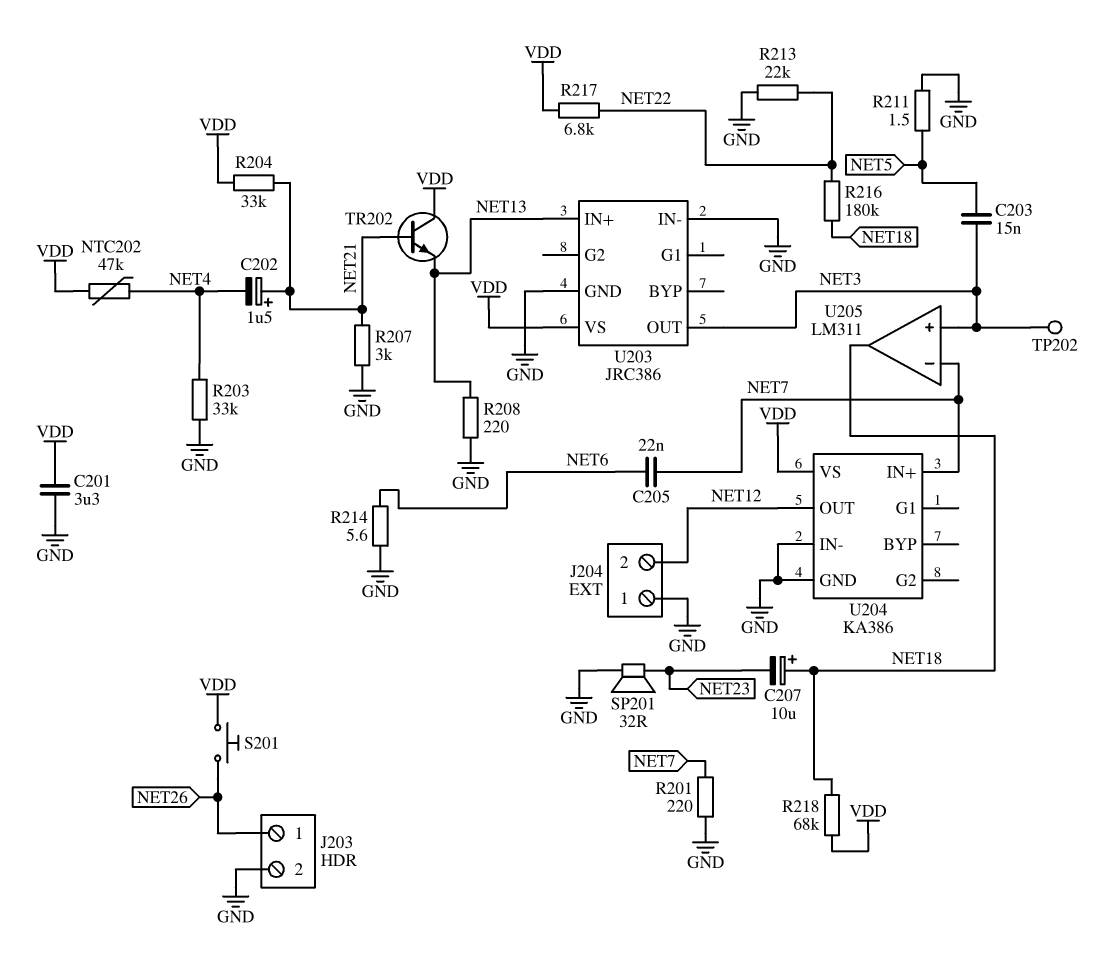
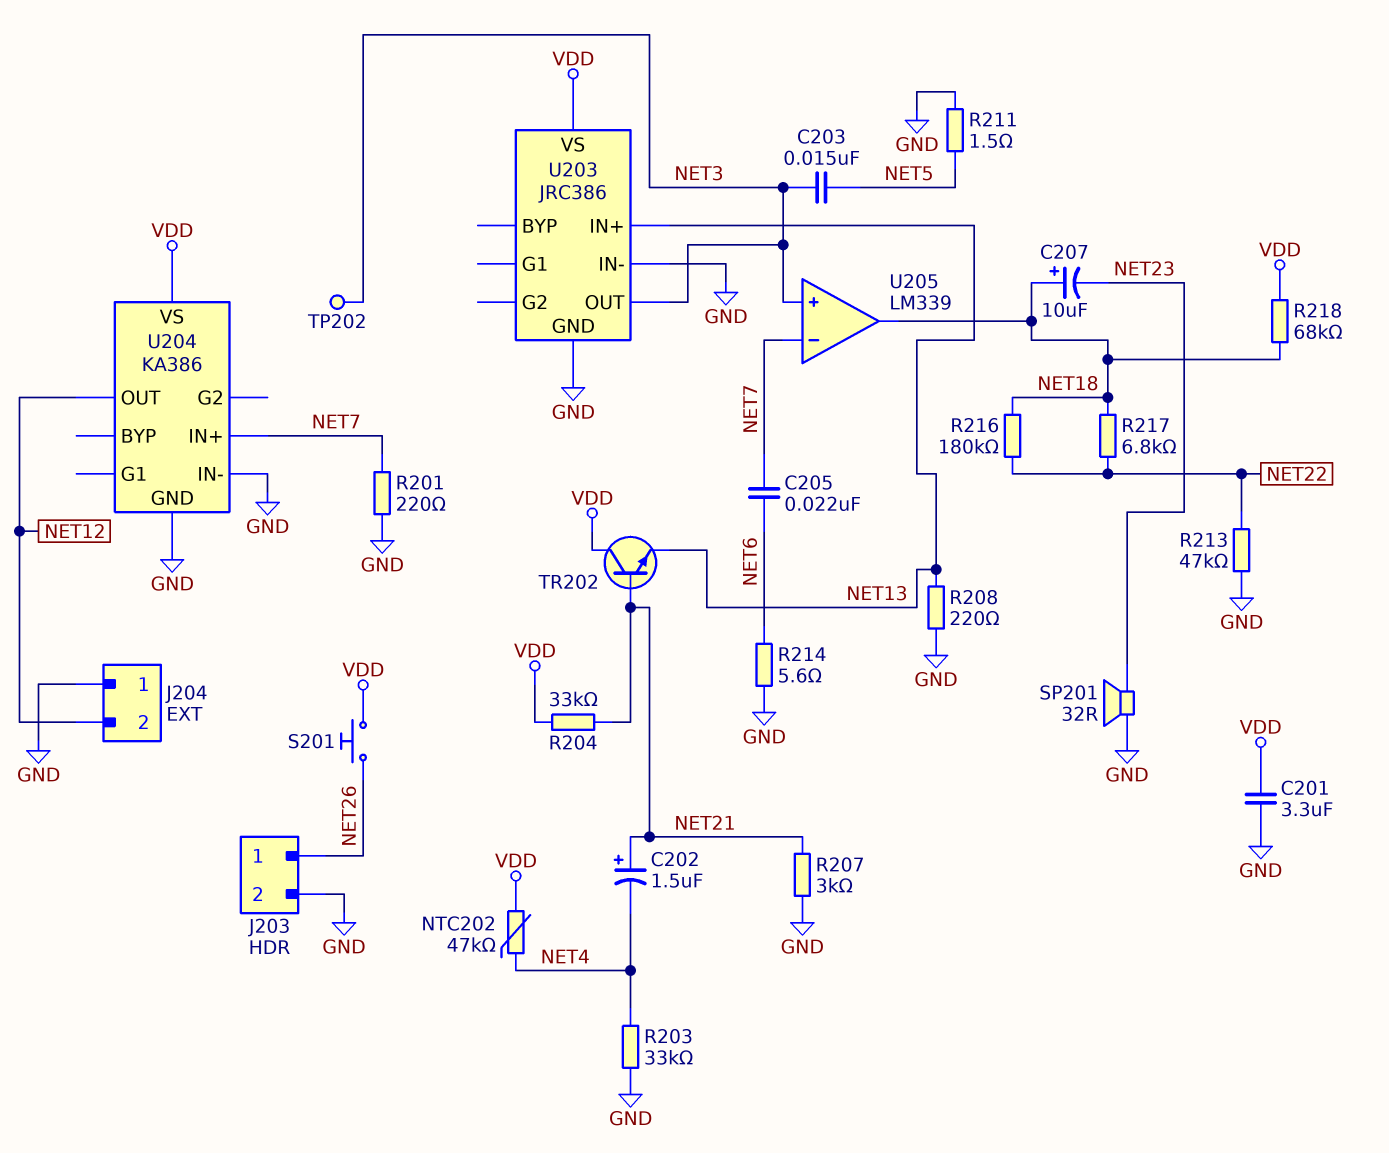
R213: 22k (GND, NET22) -> 47k (GND, NET22)
R217: 6.8k (NET22, VDD) -> 6.8k (NET18, NET22)
U205: LM311 -> LM339

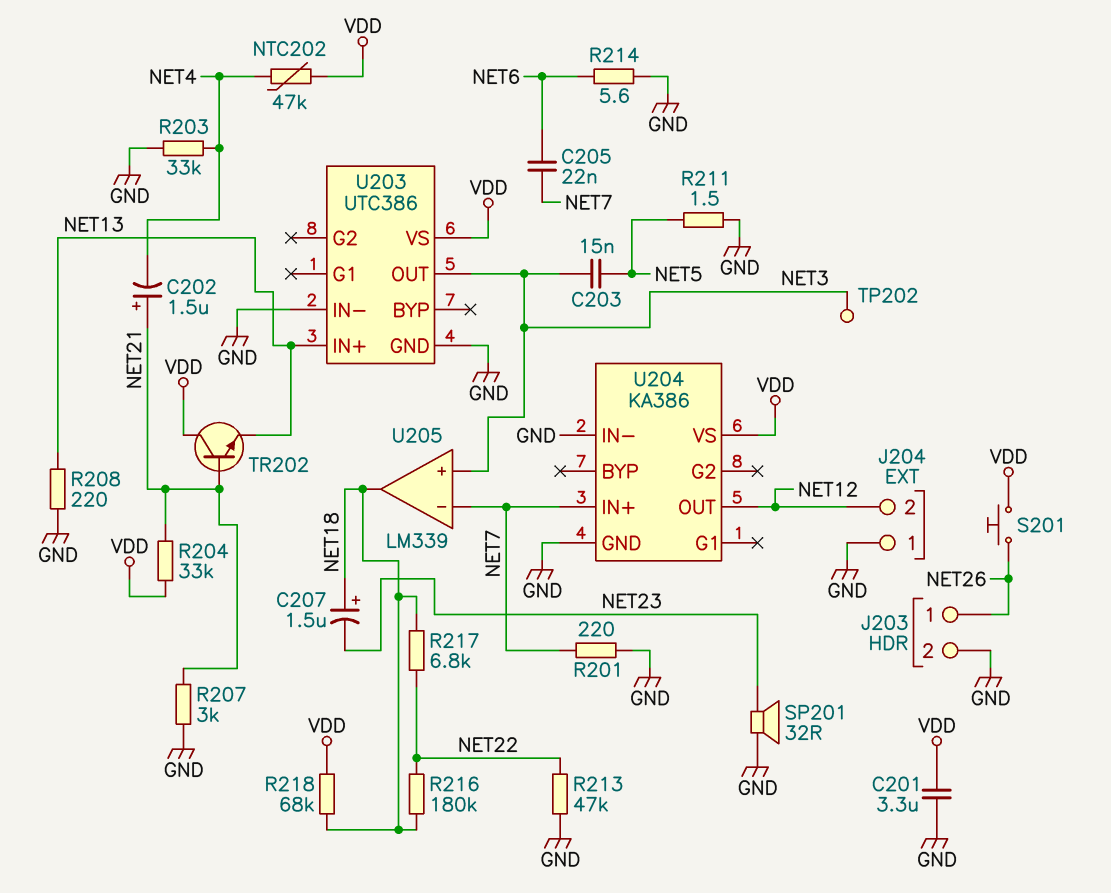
C207: 10uF (plus NET18, minus NET23) -> 1.5uF (plus NET18, minus NET23)
U203: JRC386 -> UTC386

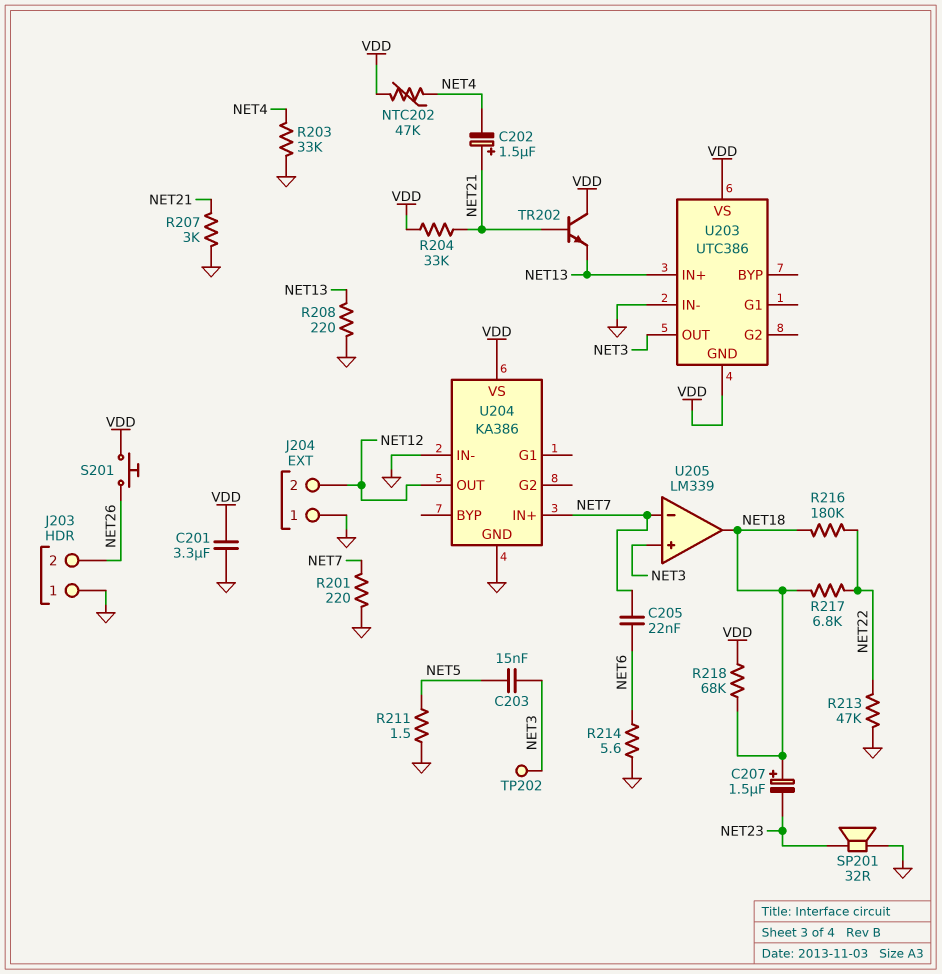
J203 pin 1: NET26 -> GND
J203 pin 2: GND -> NET26
U203 pin GND: GND -> VDD

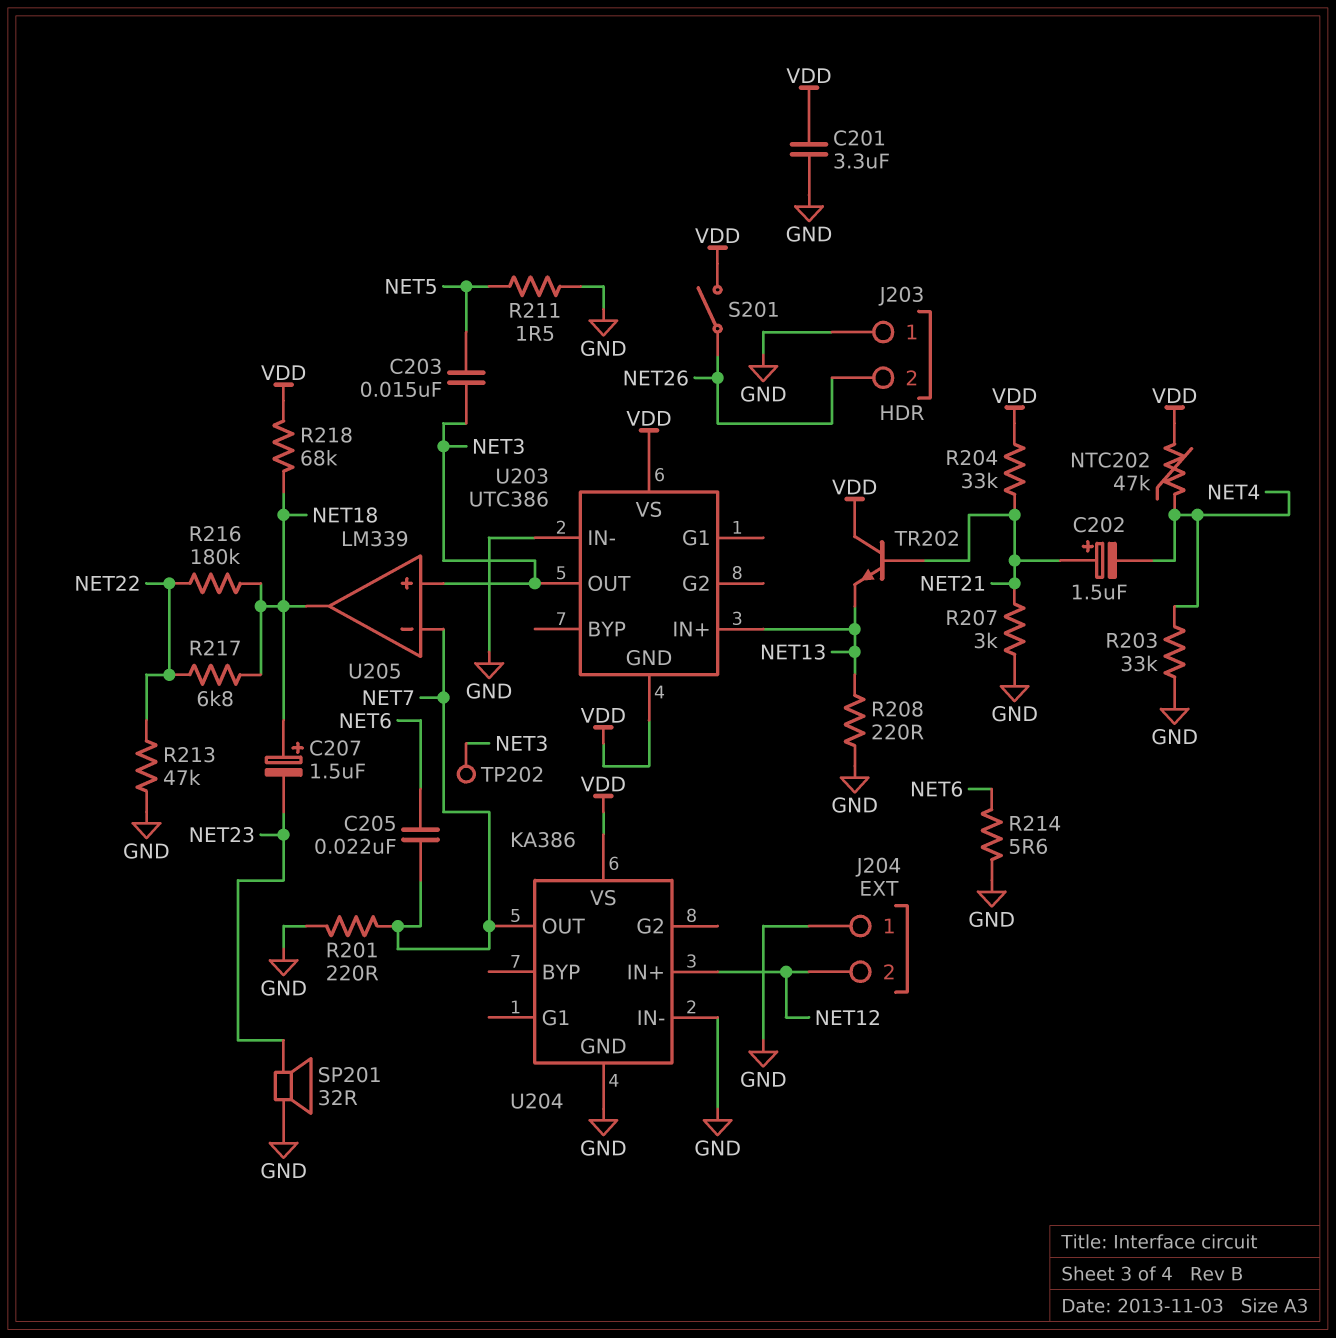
S201: button (NET26, VDD) -> switch (NET26, VDD)
U204 pin IN+: NET7 -> NET12
U204 pin OUT: NET12 -> NET7

